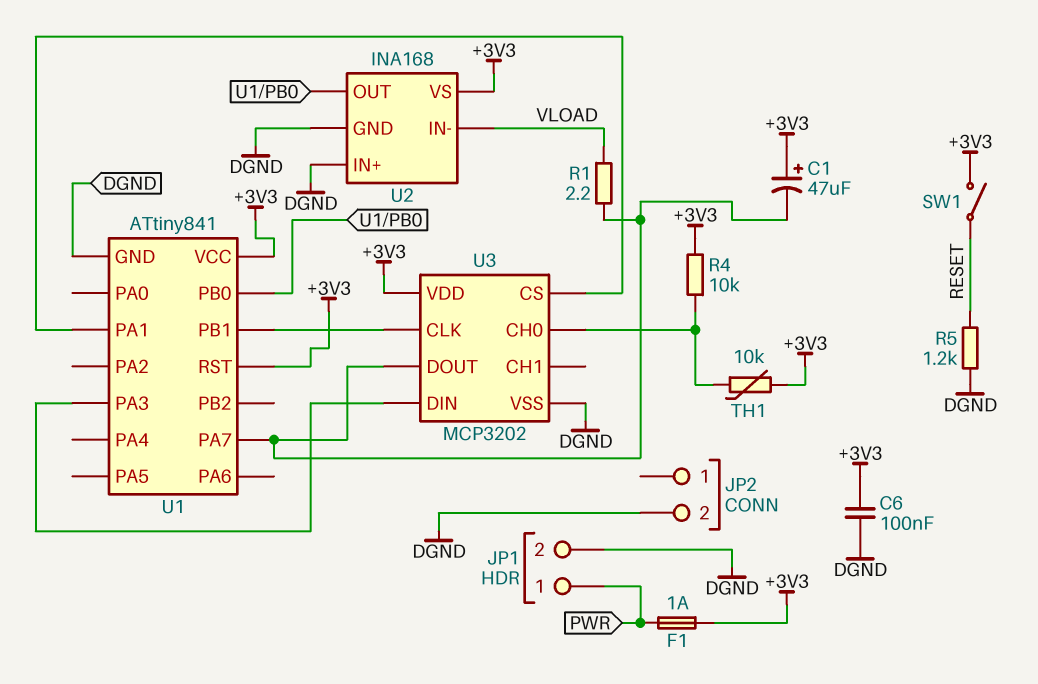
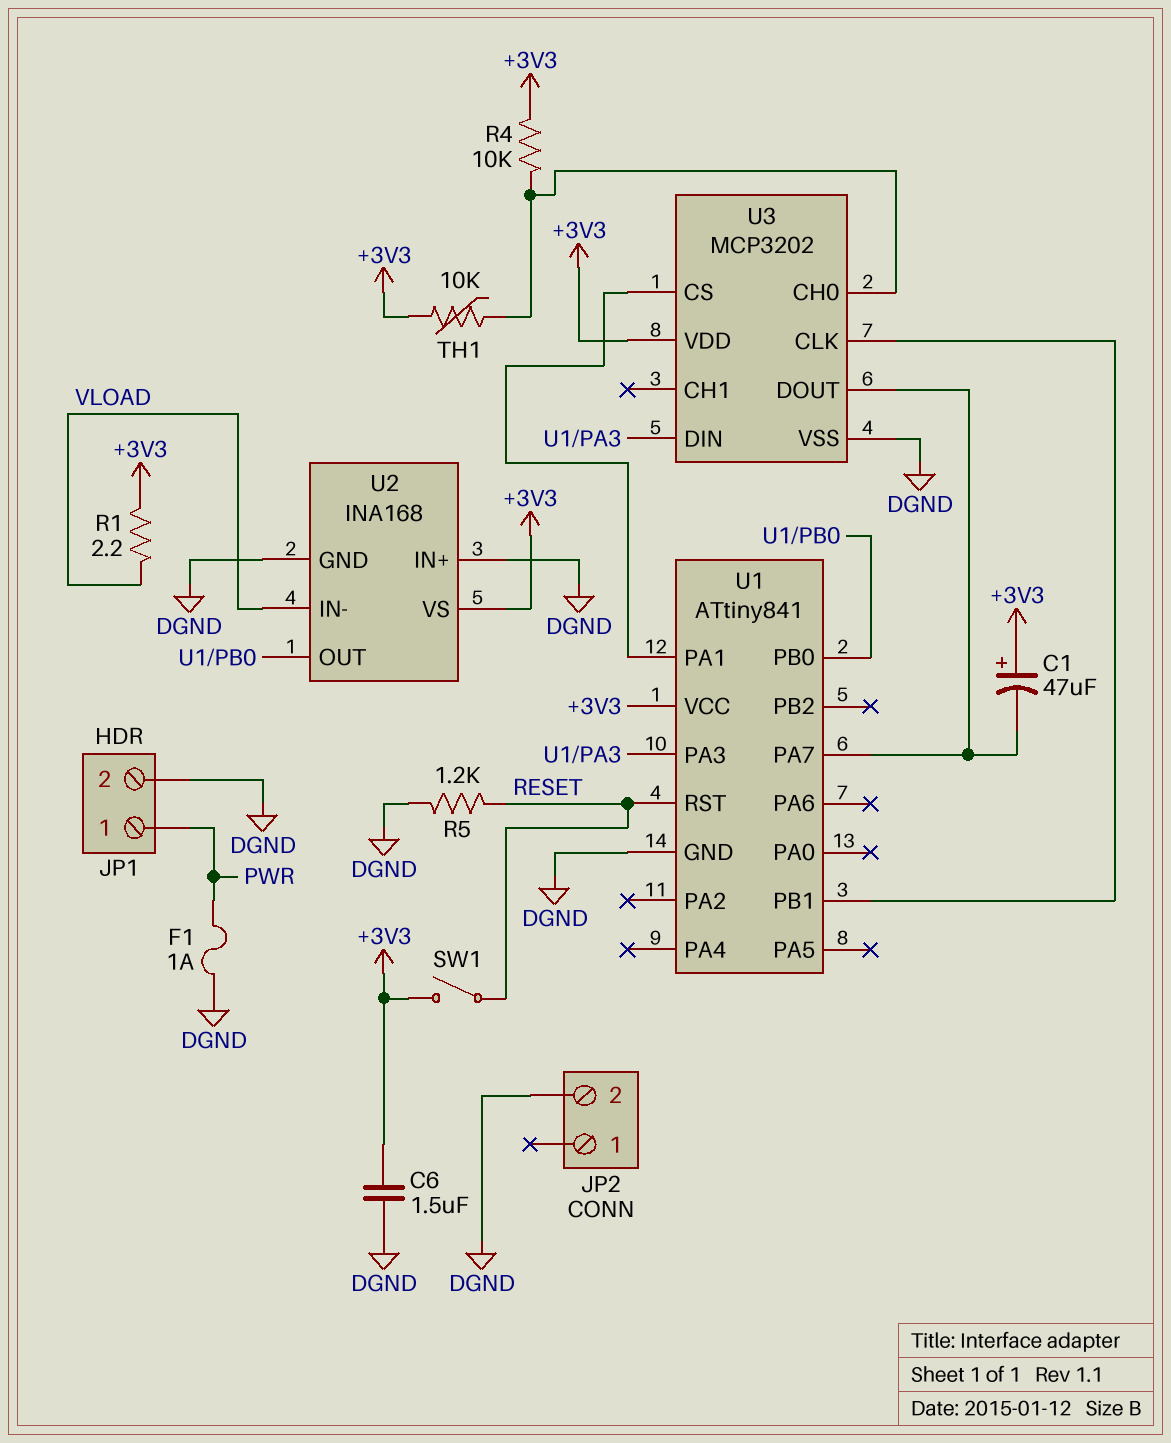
C6: 100nF (+3V3, DGND) -> 1.5uF (+3V3, DGND)
F1: 1A (+3V3, PWR) -> 1A (DGND, PWR)
R1: 2.2 (U1/PA7, VLOAD) -> 2.2 (+3V3, VLOAD)
U1 pin RST: +3V3 -> RESET

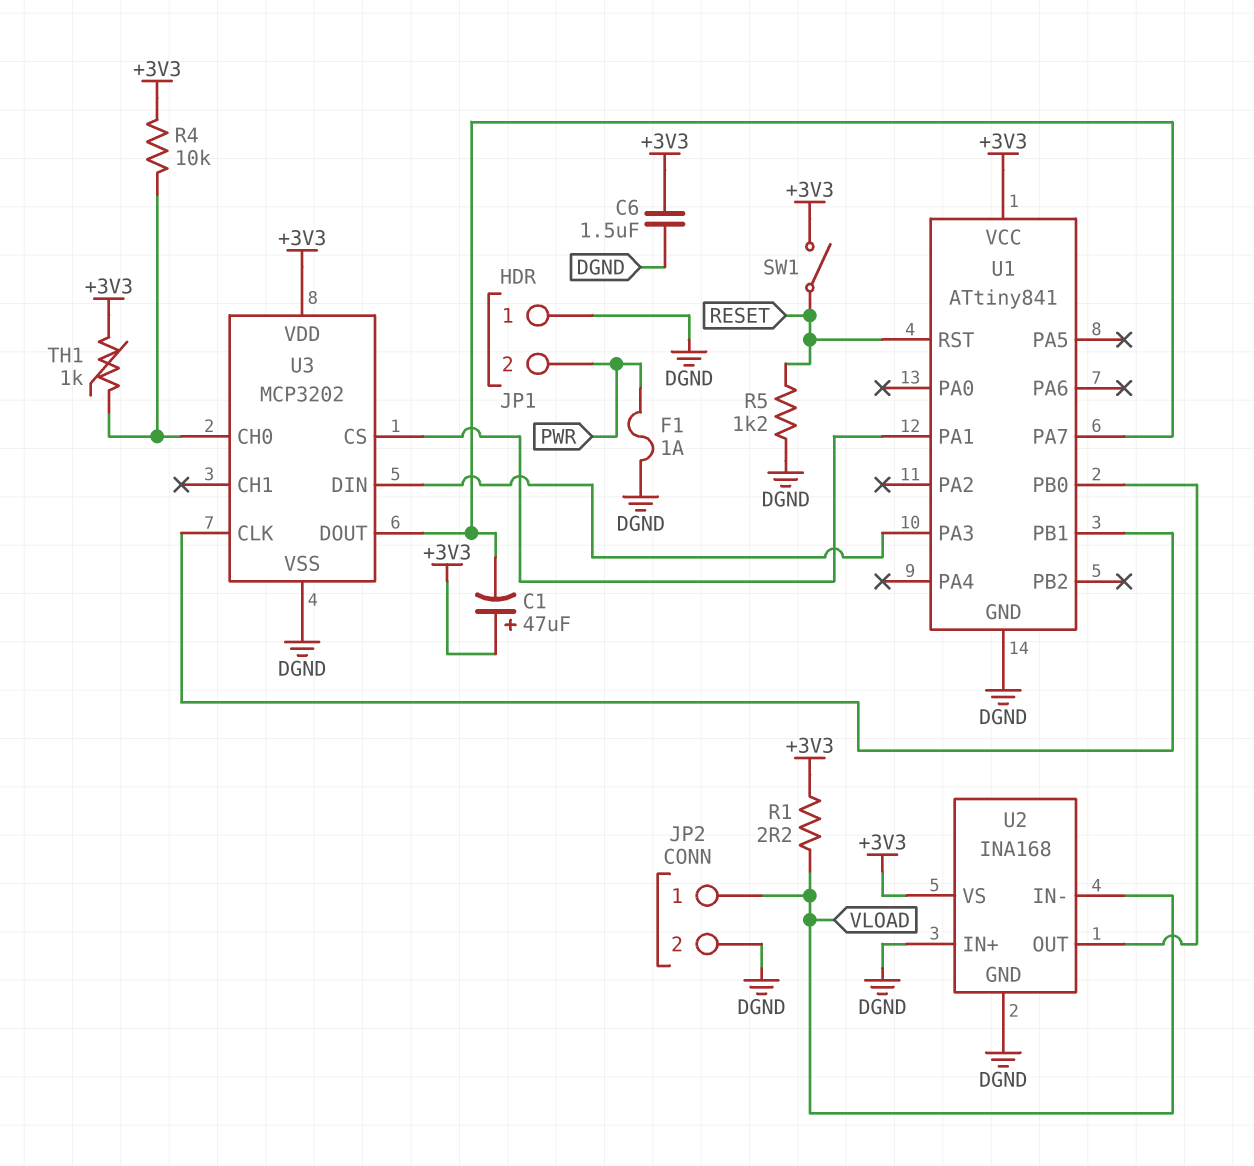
JP1 pin 1: PWR -> DGND
JP1 pin 2: DGND -> PWR
JP2 pin 1: none -> VLOAD
TH1: 10k (+3V3, U3/CH0) -> 1k (+3V3, U3/CH0)

